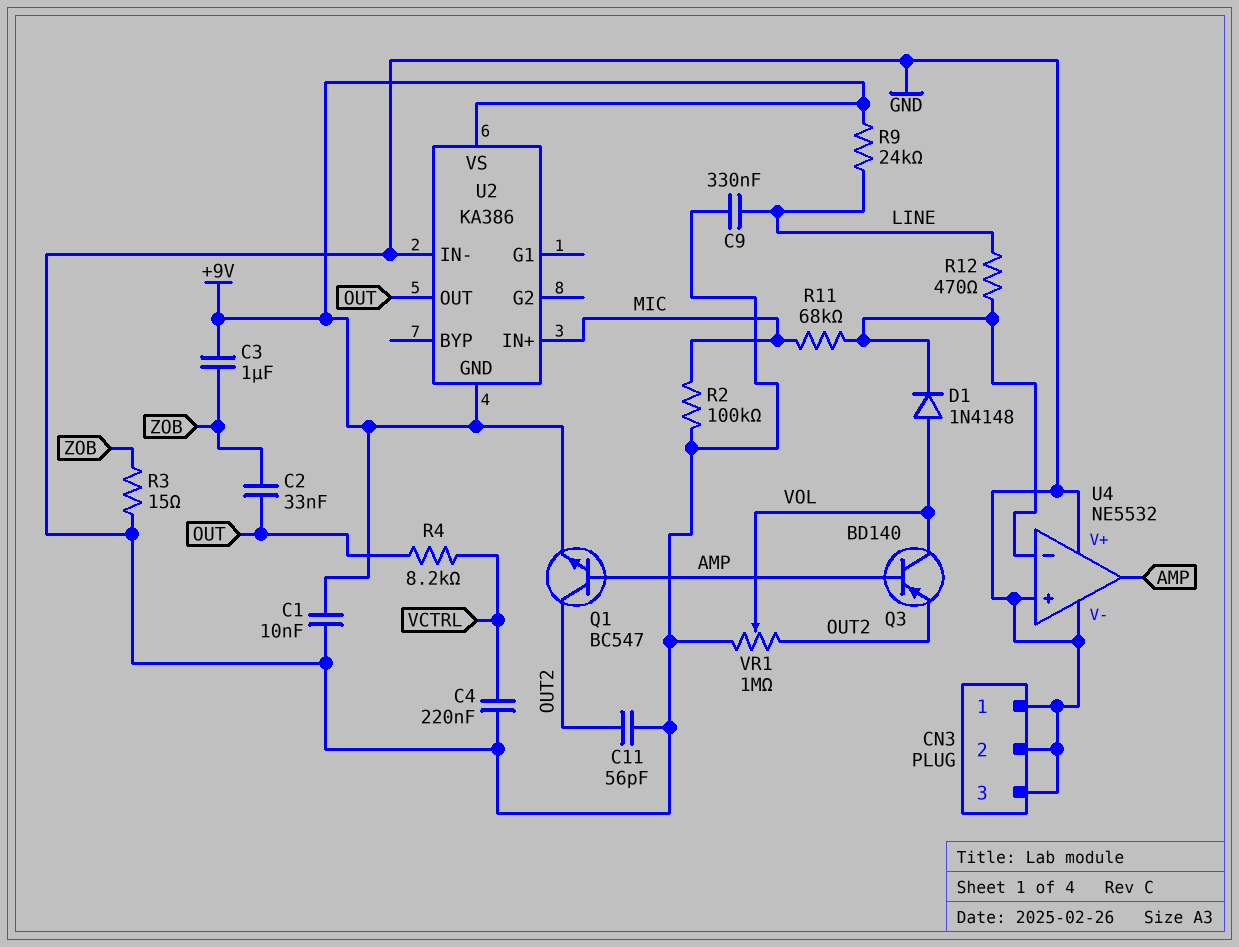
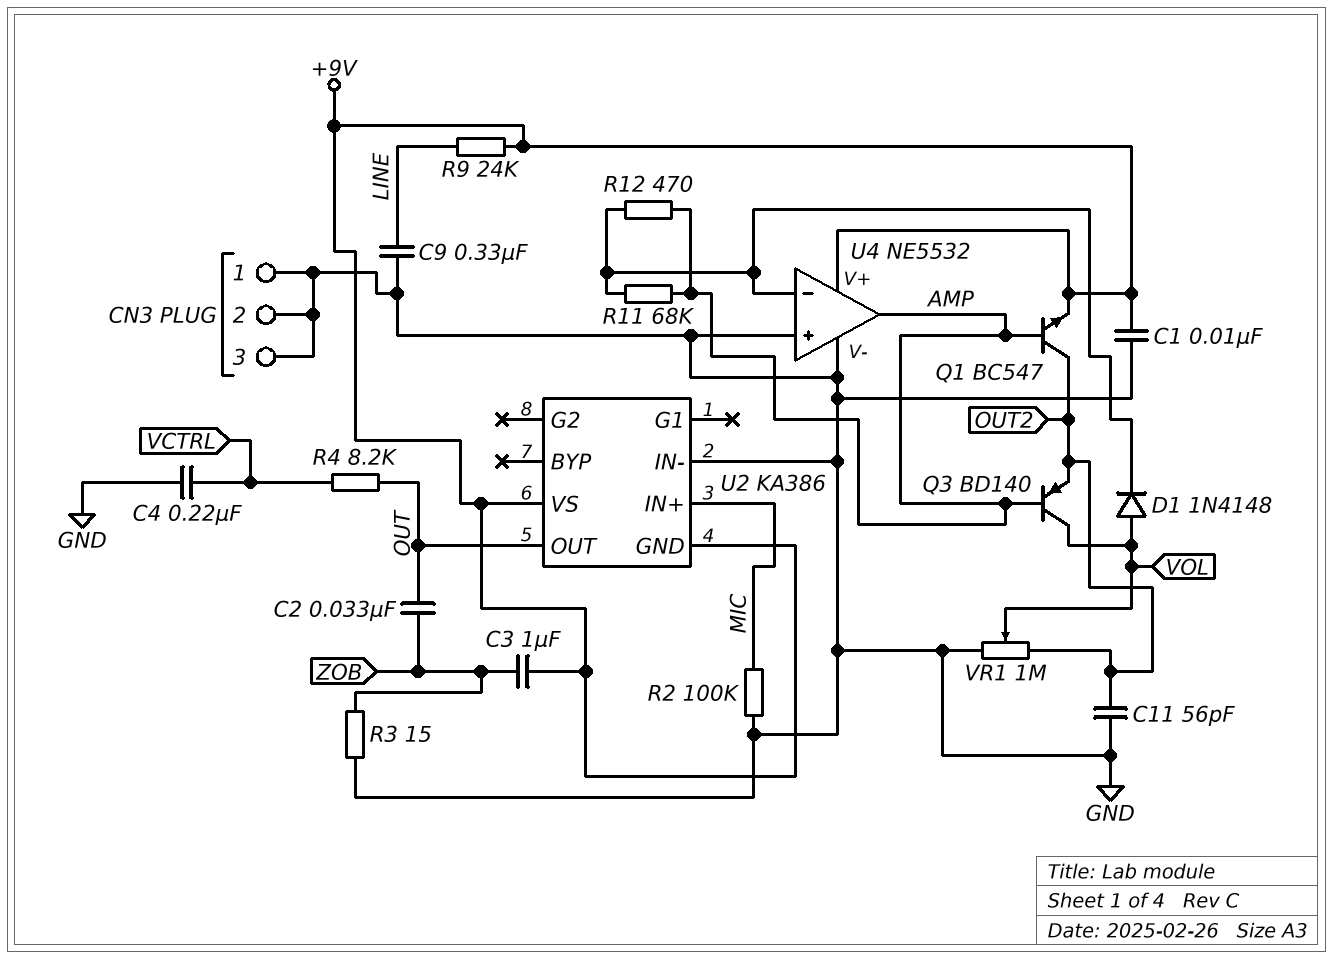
R11: 68k (MIC, U4/in-) -> 68k (AMP, U4/in-)
R12: 470 (LINE, U4/in-) -> 470 (AMP, U4/in-)
U4 pin V+: GND -> +9V

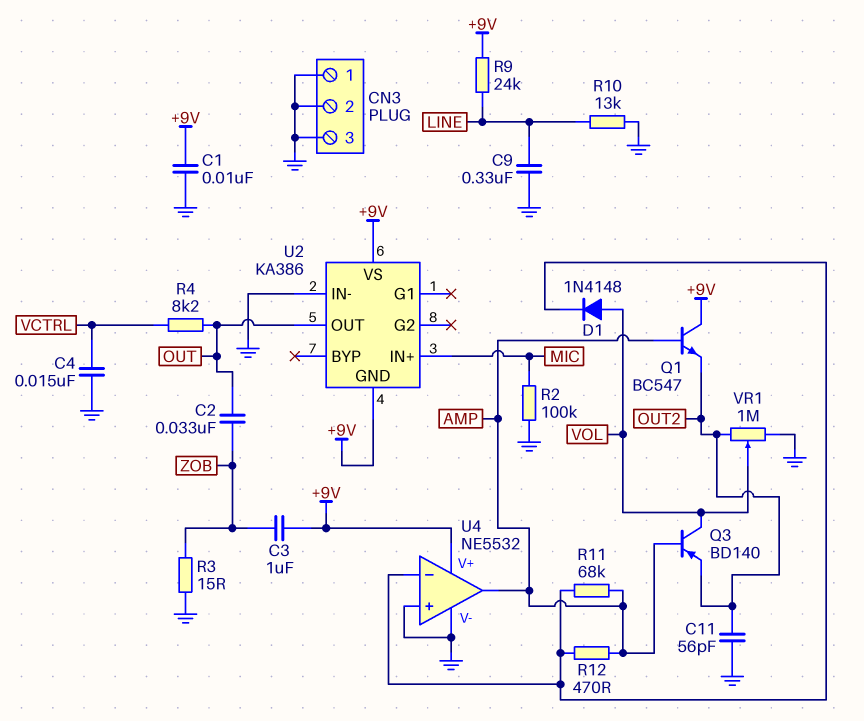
C4: 220nF (GND, VCTRL) -> 15nF (GND, VCTRL)
Q1: NPN BC547 (B AMP, C OUT2, E +9V) -> NPN BC547 (B AMP, C +9V, E OUT2)
R10: none -> 13k (GND, LINE)

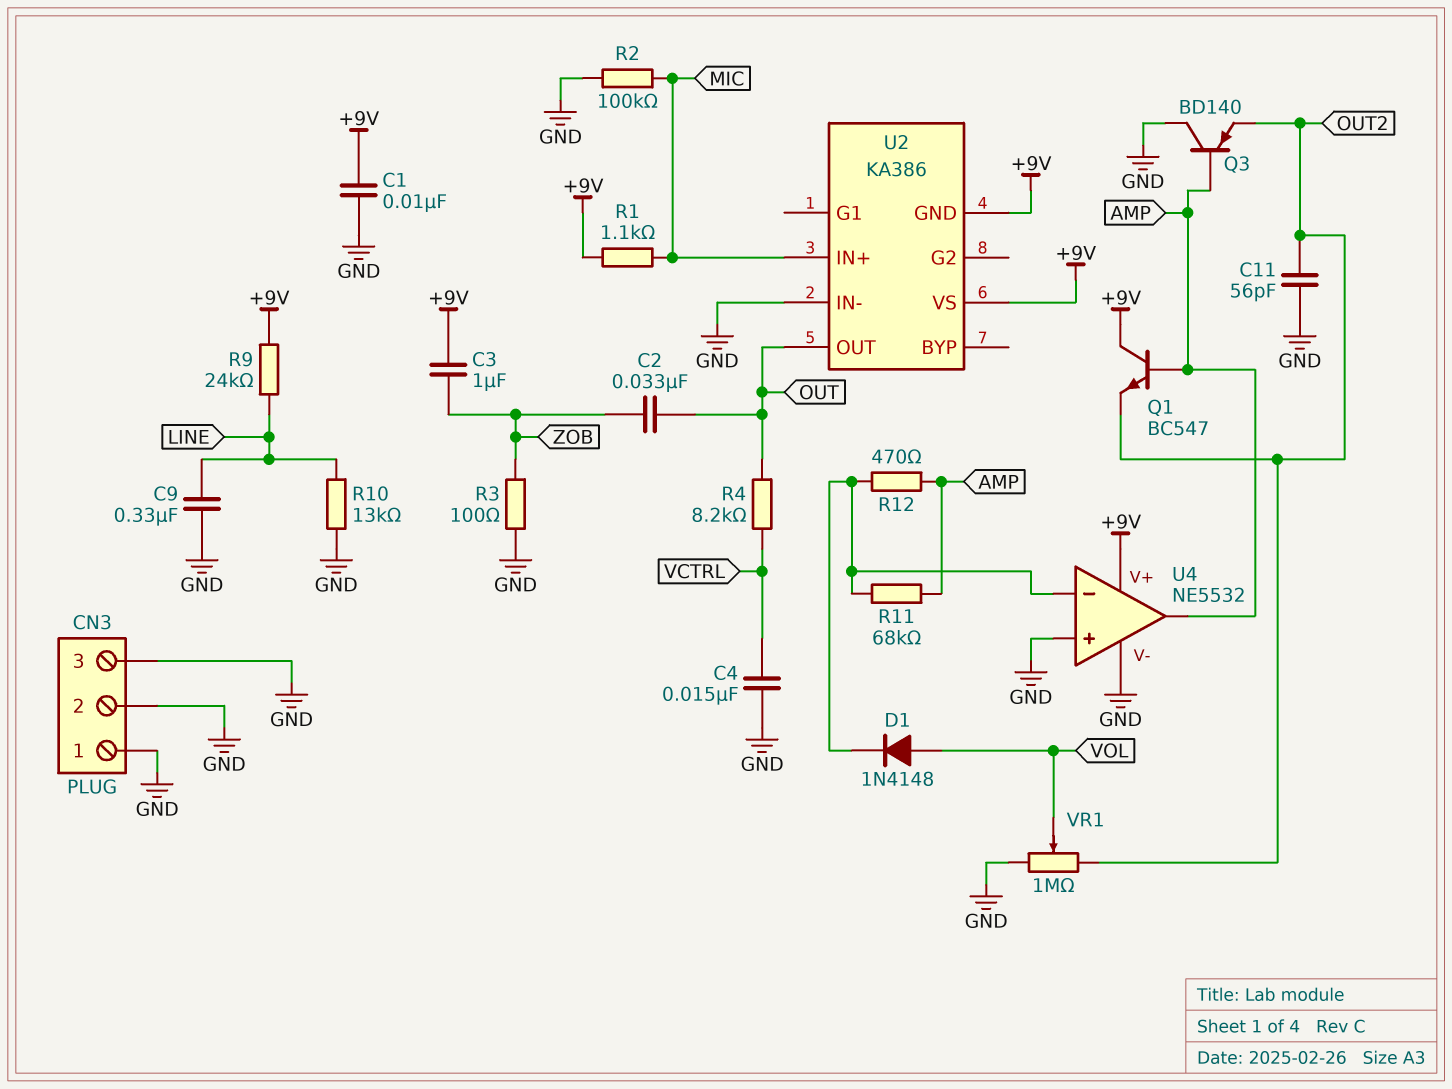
Q3: PNP BD140 (B AMP, C VOL, E OUT2) -> PNP BD140 (B AMP, C GND, E OUT2)
R1: none -> 1.1k (+9V, MIC)
R3: 15 (GND, ZOB) -> 100 (GND, ZOB)

